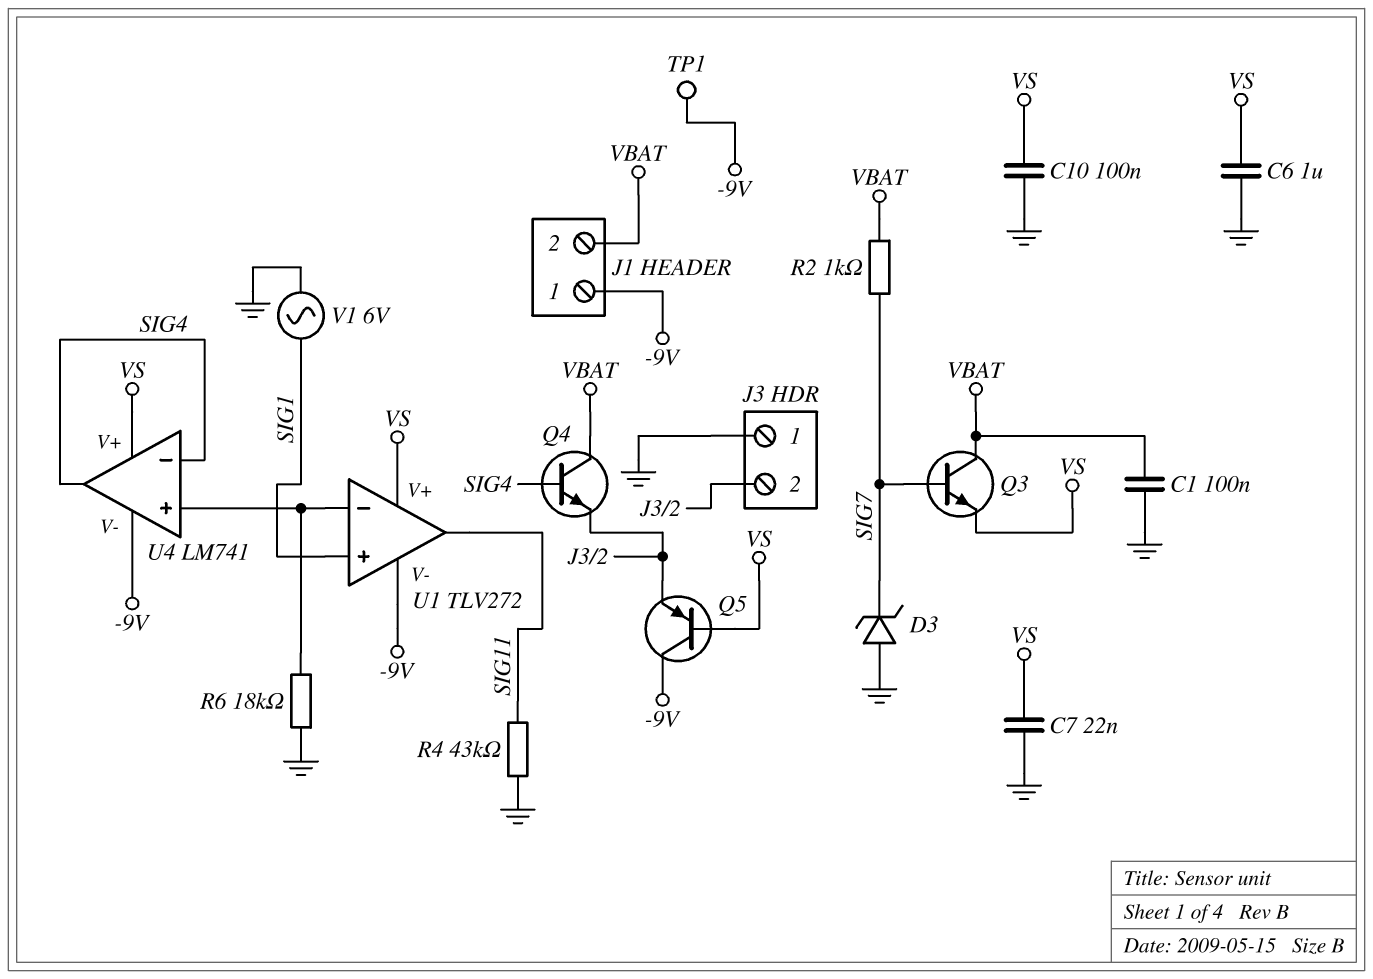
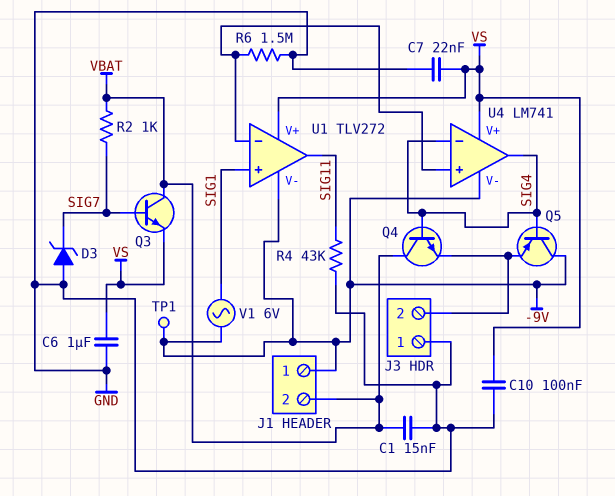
C1: 100nF (GND, VBAT) -> 15nF (GND, VBAT)
Q5: PNP (B VS, C -9V, E J3/2) -> PNP (B SIG4, C -9V, E J3/2)
R6: 18k (GND, U1/in-) -> 1.5M (GND, U1/in-)
V1: AC 6V (GND, SIG1) -> AC 6V (-9V, SIG1)

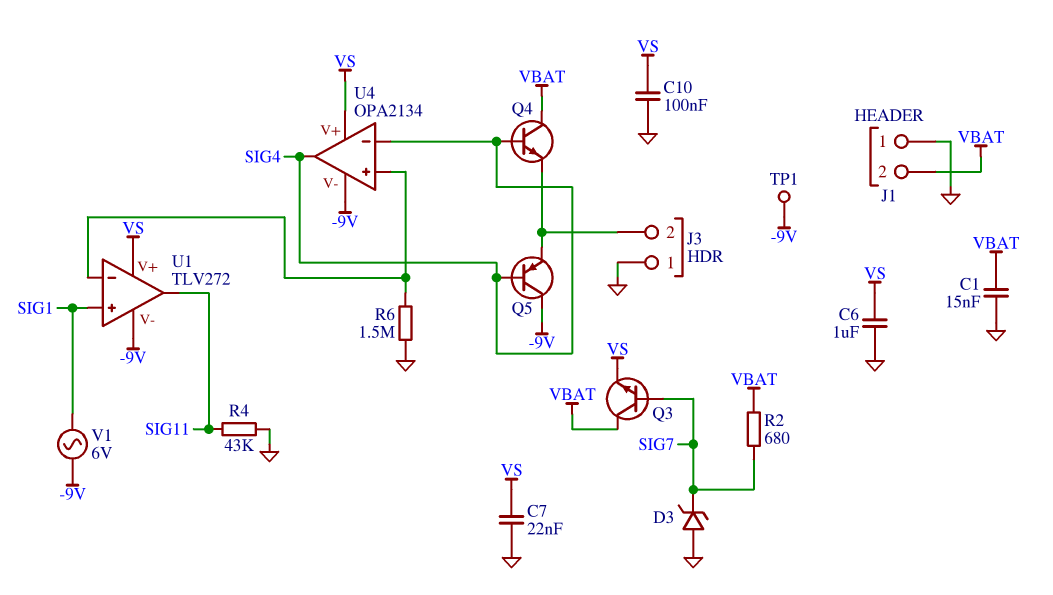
J1 pin 1: -9V -> GND
R2: 1k (SIG7, VBAT) -> 680 (SIG7, VBAT)
U4: LM741 -> OPA2134

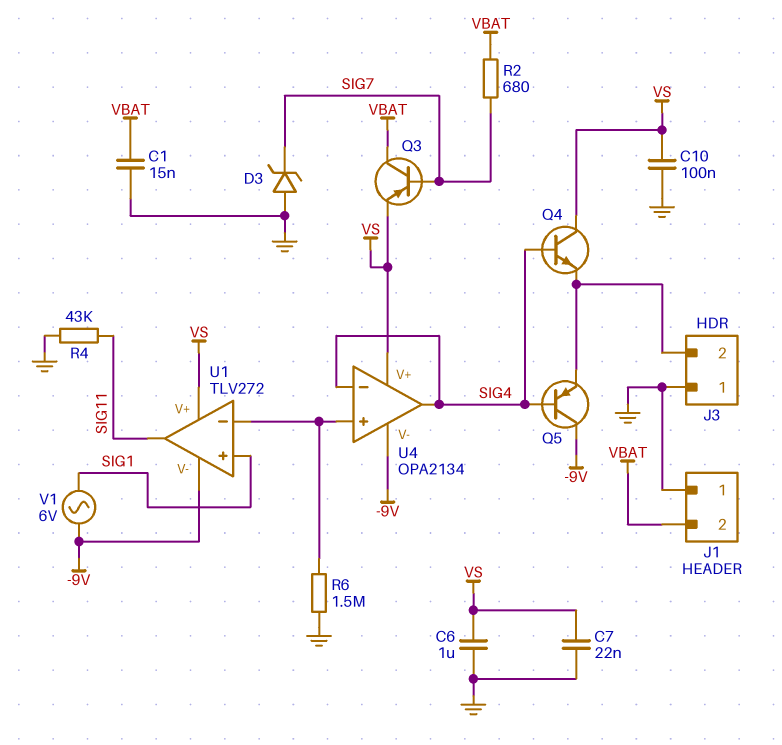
Q3: NPN (B SIG7, C VBAT, E VS) -> PNP (B SIG7, C VBAT, E VS)
Q4: NPN (B SIG4, C VBAT, E J3/2) -> NPN (B SIG4, C VS, E J3/2)
TP1: test point (-9V) -> none

